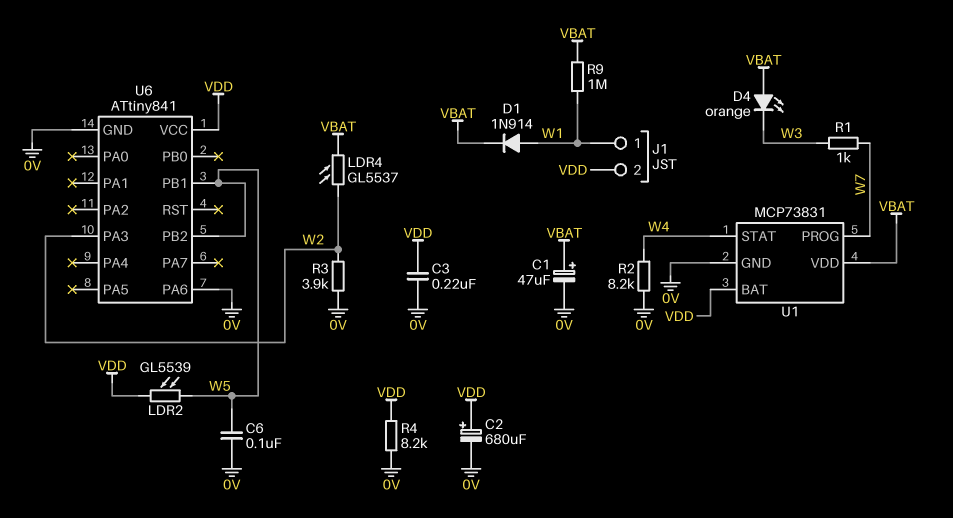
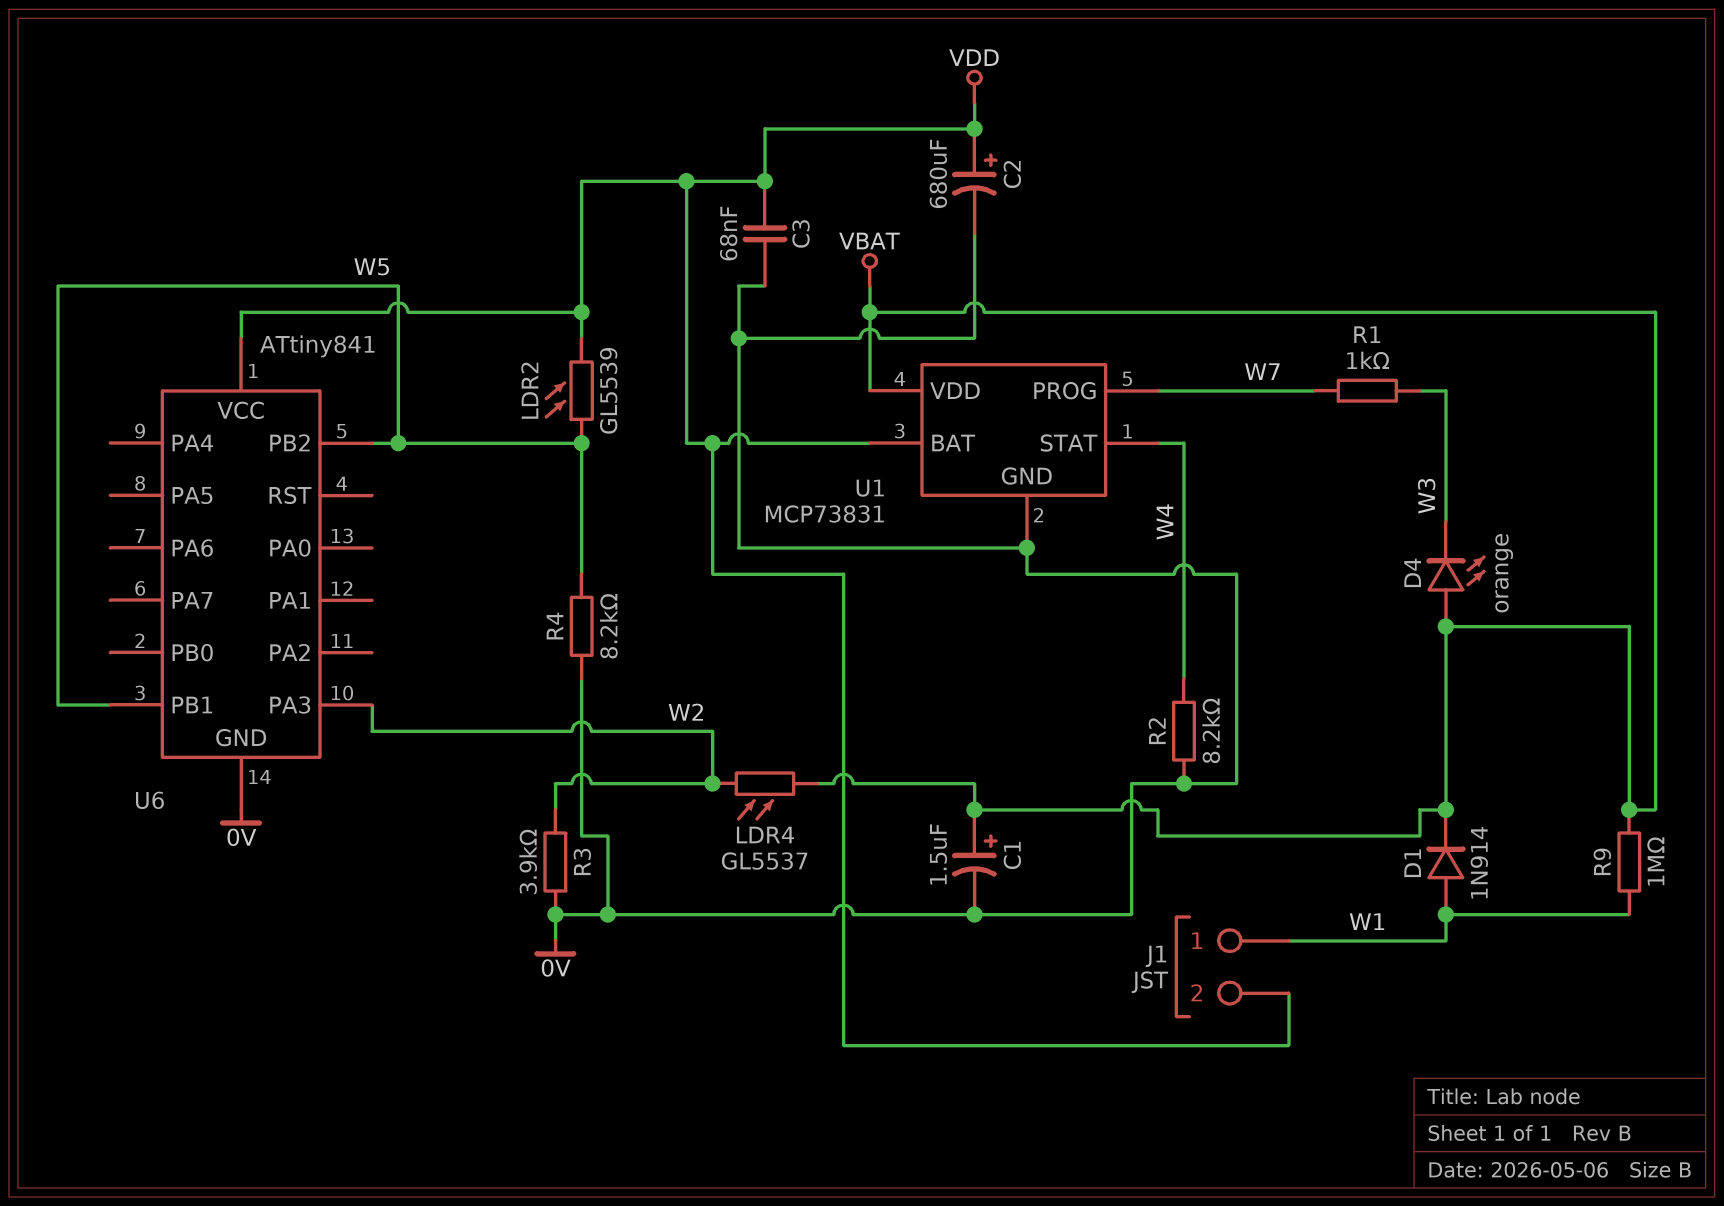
C1: 47uF (plus VBAT, minus 0V) -> 1.5uF (plus VBAT, minus 0V)
C3: 220nF (0V, VDD) -> 68nF (0V, VDD)
C6: 100nF (0V, W5) -> none
R4: 8.2k (0V, VDD) -> 8.2k (0V, W5)
U6 pin PA6: 0V -> none

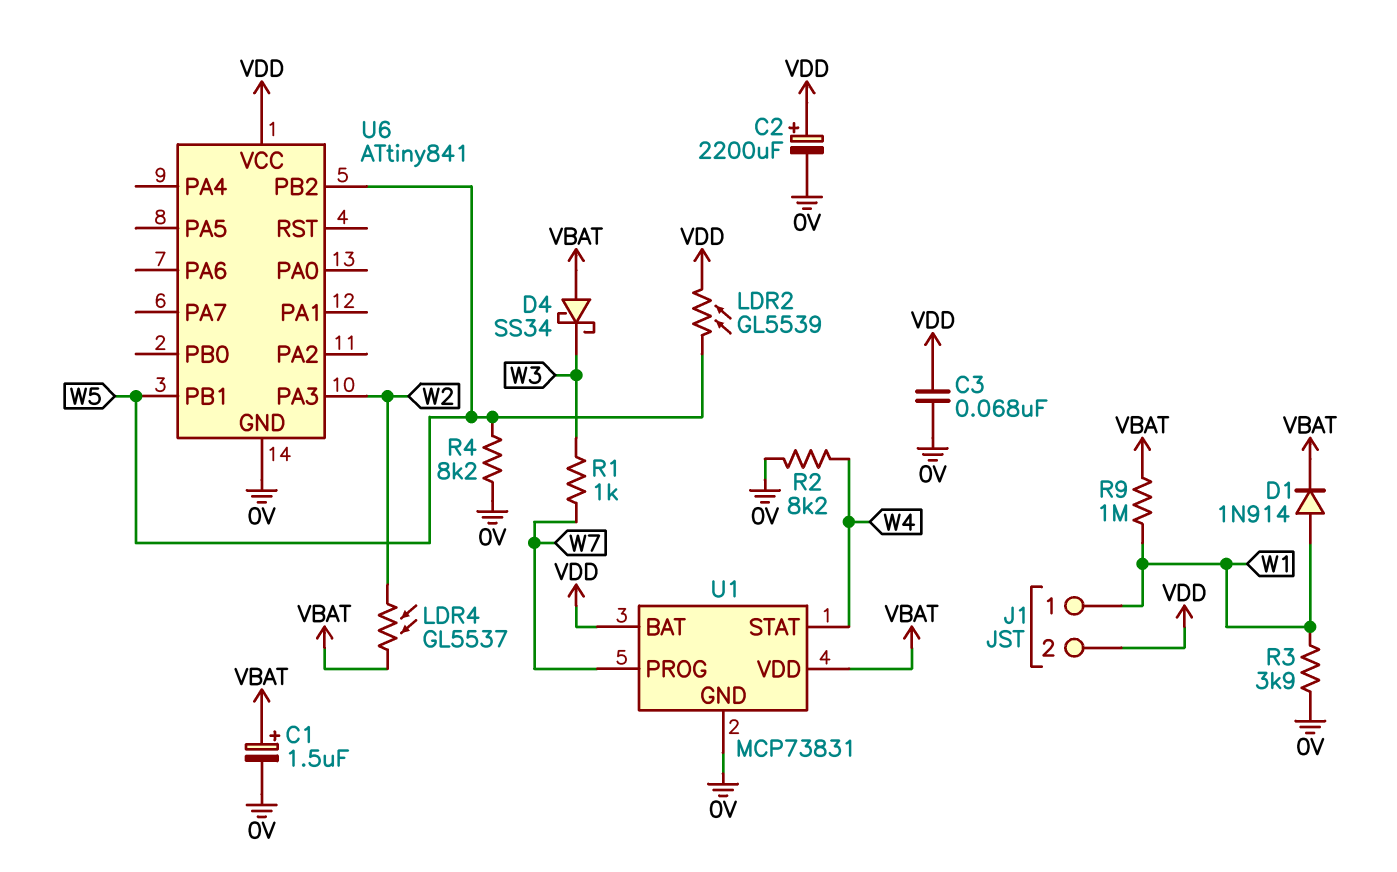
C2: 680uF (plus VDD, minus 0V) -> 2200uF (plus VDD, minus 0V)
D4: LED orange (A VBAT, K W3) -> schottky SS34 (A VBAT, K W3)
R3: 3.9k (0V, W2) -> 3.9k (0V, W1)

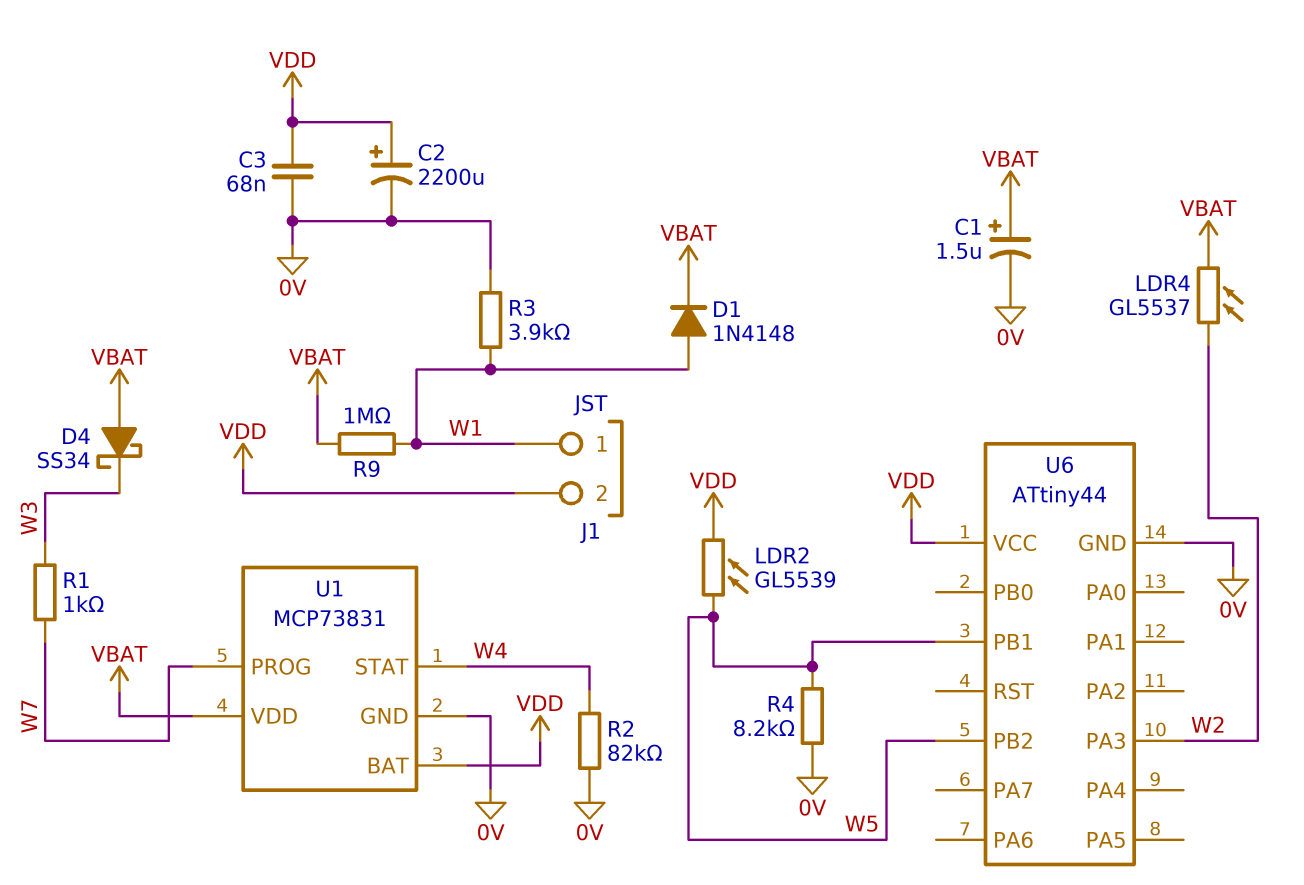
D1: diode 1N914 (A W1, K VBAT) -> diode 1N4148 (A W1, K VBAT)
R2: 8.2k (0V, W4) -> 82k (0V, W4)
U6: ATtiny841 -> ATtiny44

